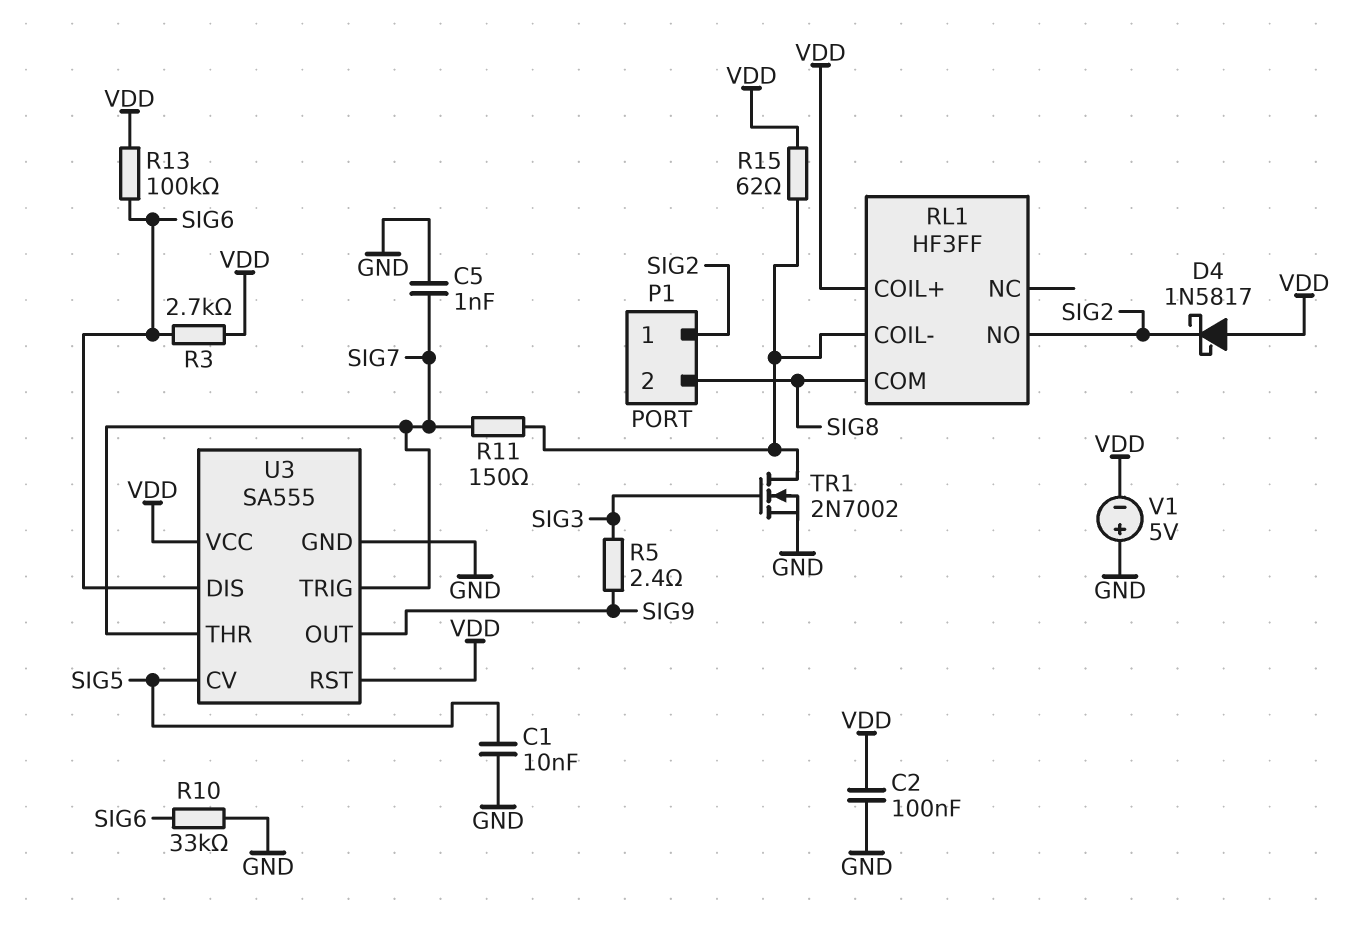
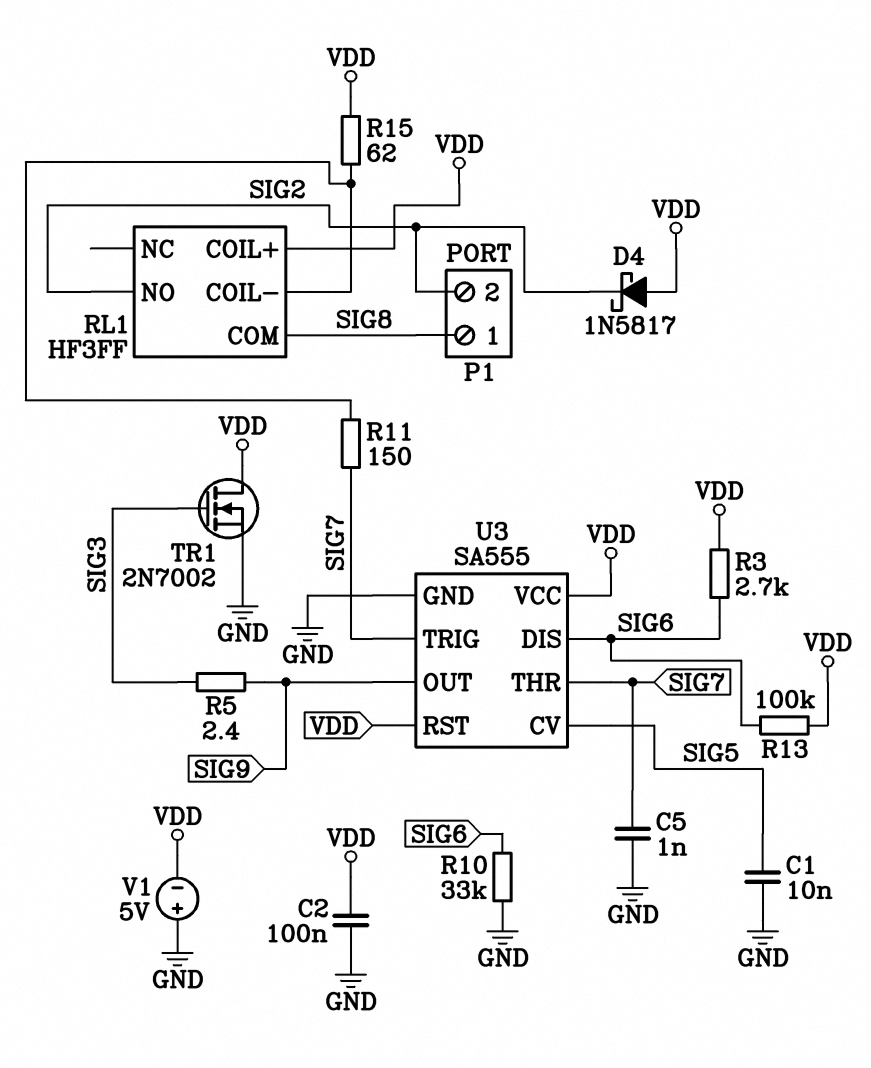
P1 pin 1: SIG2 -> SIG8
P1 pin 2: SIG8 -> SIG2
TR1: NMOS 2N7002 (G SIG3, D RL1/COIL-, S GND) -> NMOS 2N7002 (G SIG3, D VDD, S GND)

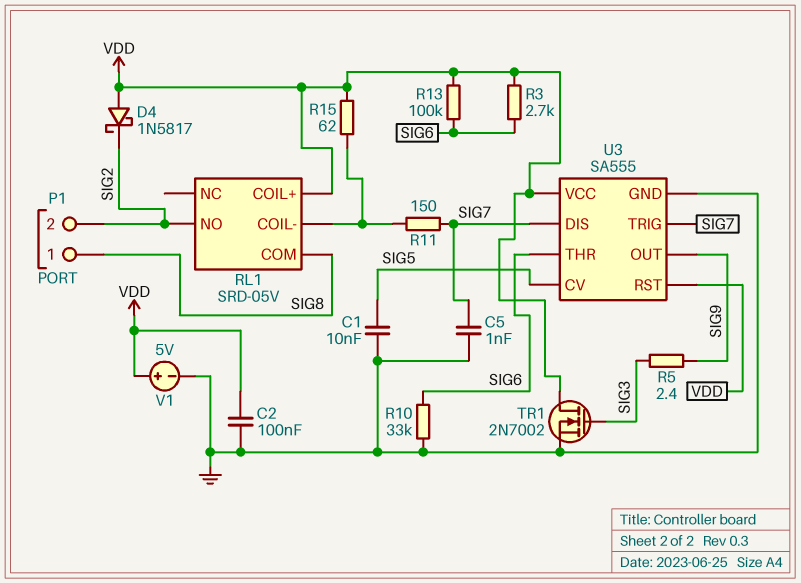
RL1: HF3FF -> SRD-05V
U3 pin DIS: SIG6 -> SIG7
U3 pin THR: SIG7 -> SIG6
V1: 5V (plus GND, minus VDD) -> 5V (plus VDD, minus GND)

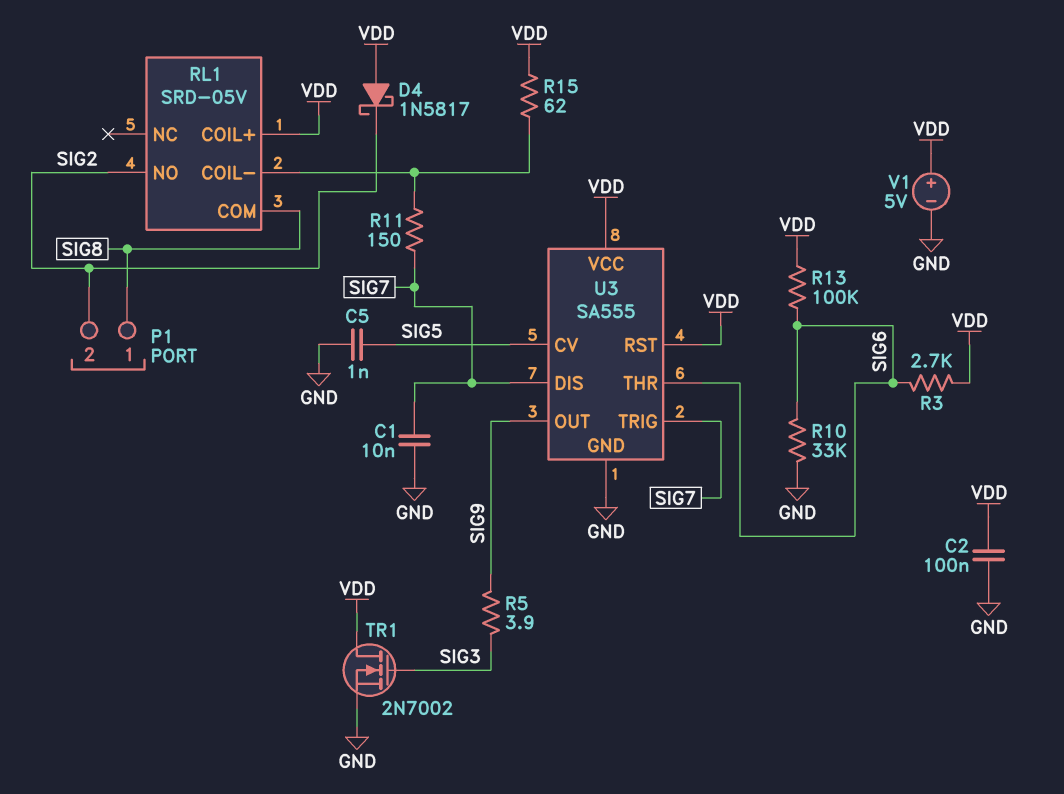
C1: 10nF (GND, SIG5) -> 10nF (GND, SIG7)
C5: 1nF (GND, SIG7) -> 1nF (GND, SIG5)
R5: 2.4 (SIG3, SIG9) -> 3.9 (SIG3, SIG9)

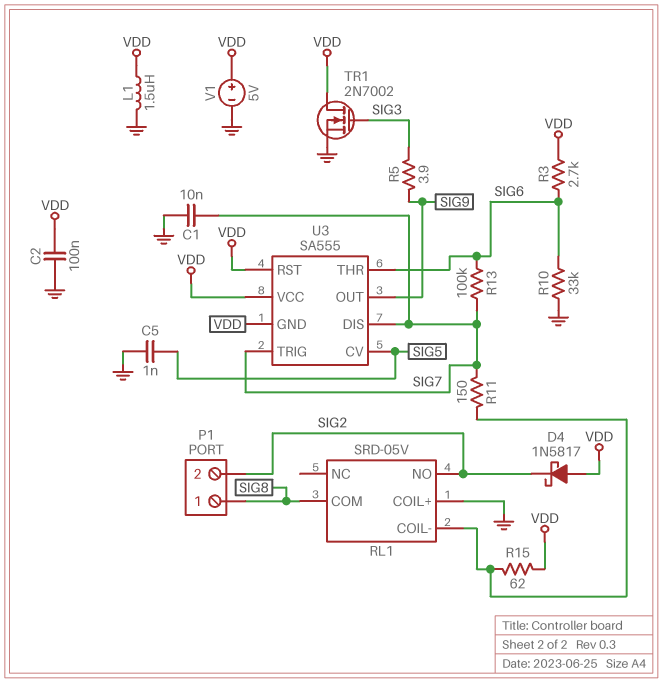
L1: none -> 1.5uH (GND, VDD)
R13: 100k (SIG6, VDD) -> 100k (SIG6, SIG7)
RL1 pin COIL+: VDD -> GND
U3 pin GND: GND -> VDD

